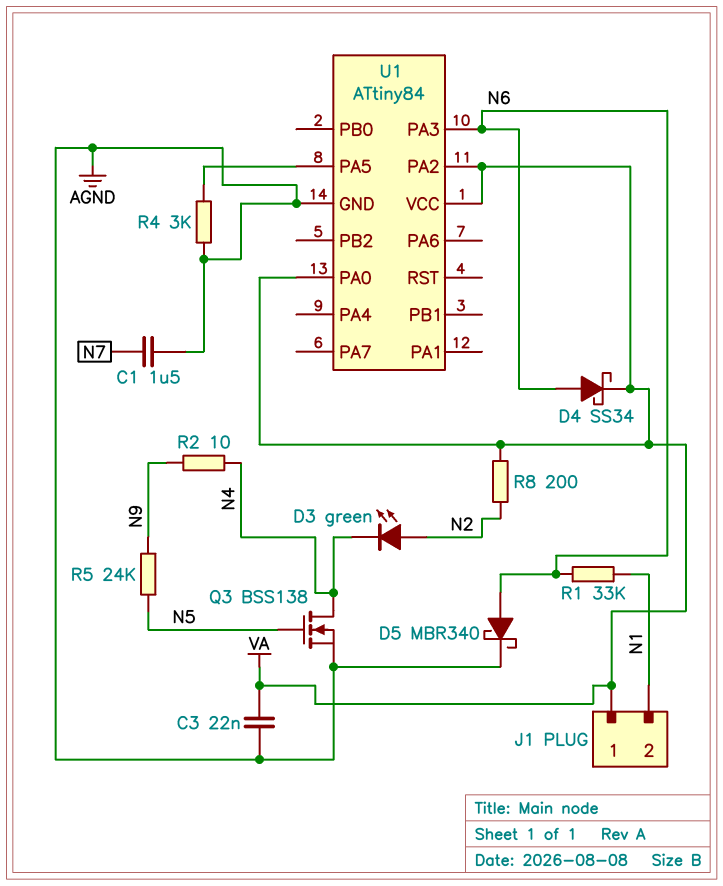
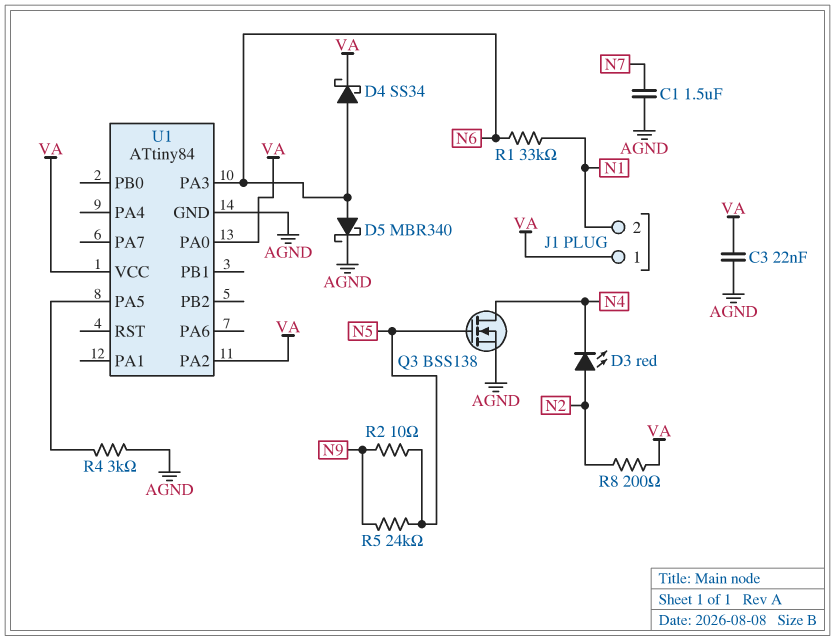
D3: LED green (A N2, K N4) -> LED red (A N2, K N4)
R2: 10 (N4, N9) -> 10 (N5, N9)

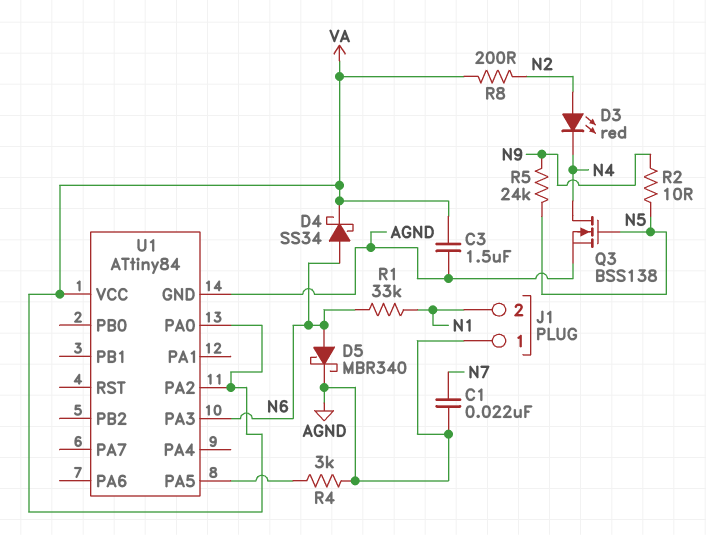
C1: 1.5uF (AGND, N7) -> 22nF (AGND, N7)
C3: 22nF (AGND, VA) -> 1.5uF (AGND, VA)
J1 pin 1: VA -> AGND

